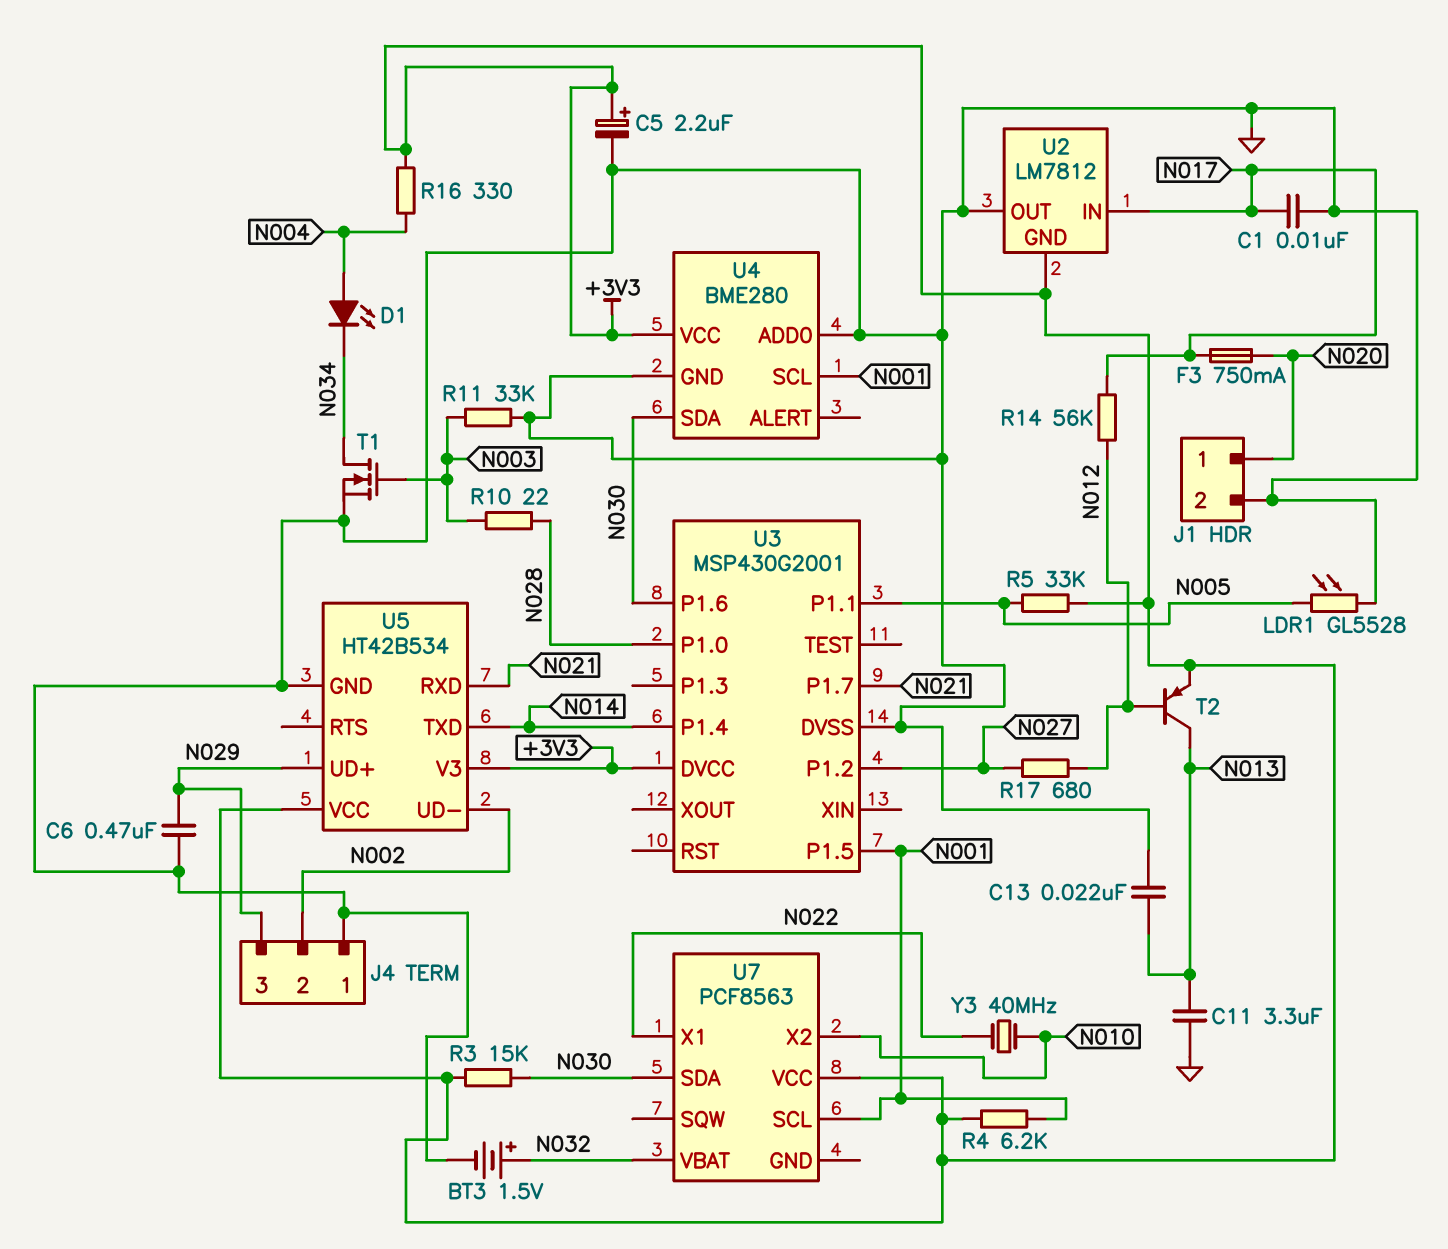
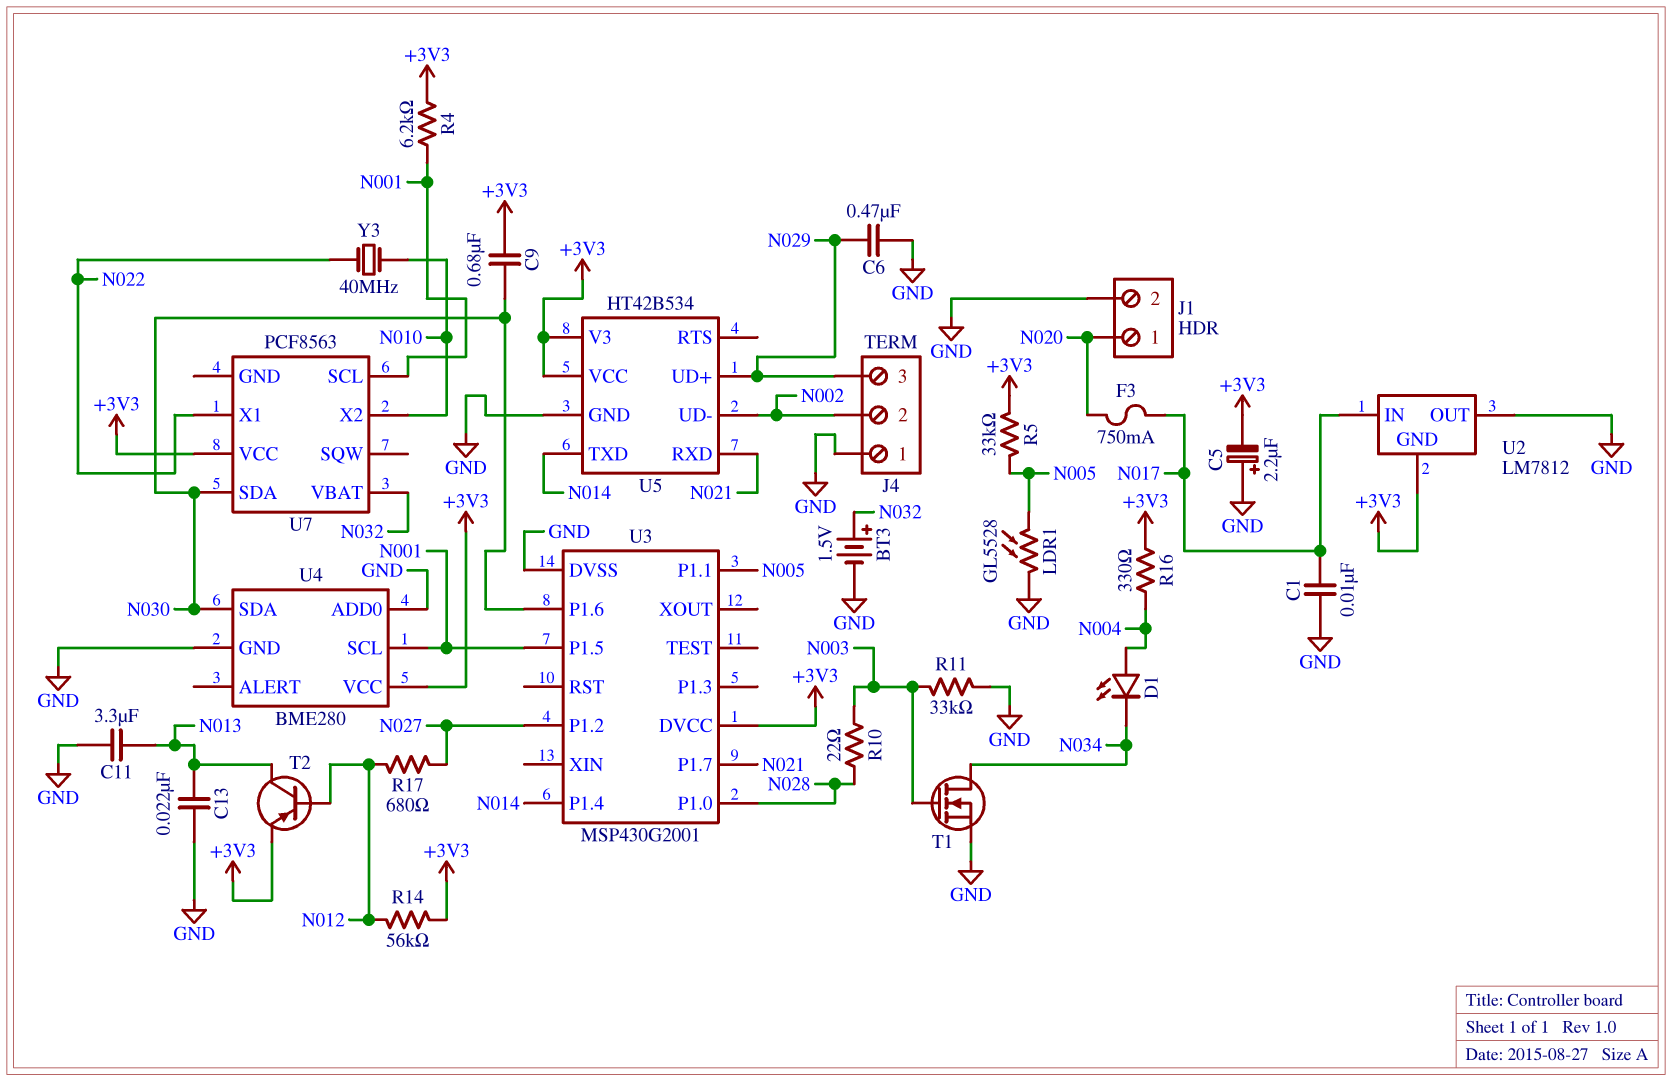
C5: 2.2uF (plus +3V3, minus GND) -> 2.2uF (plus GND, minus +3V3)
C9: none -> 680nF (+3V3, N030)
R3: 15k (+3V3, N030) -> none
R14: 56k (N012, N017) -> 56k (+3V3, N012)

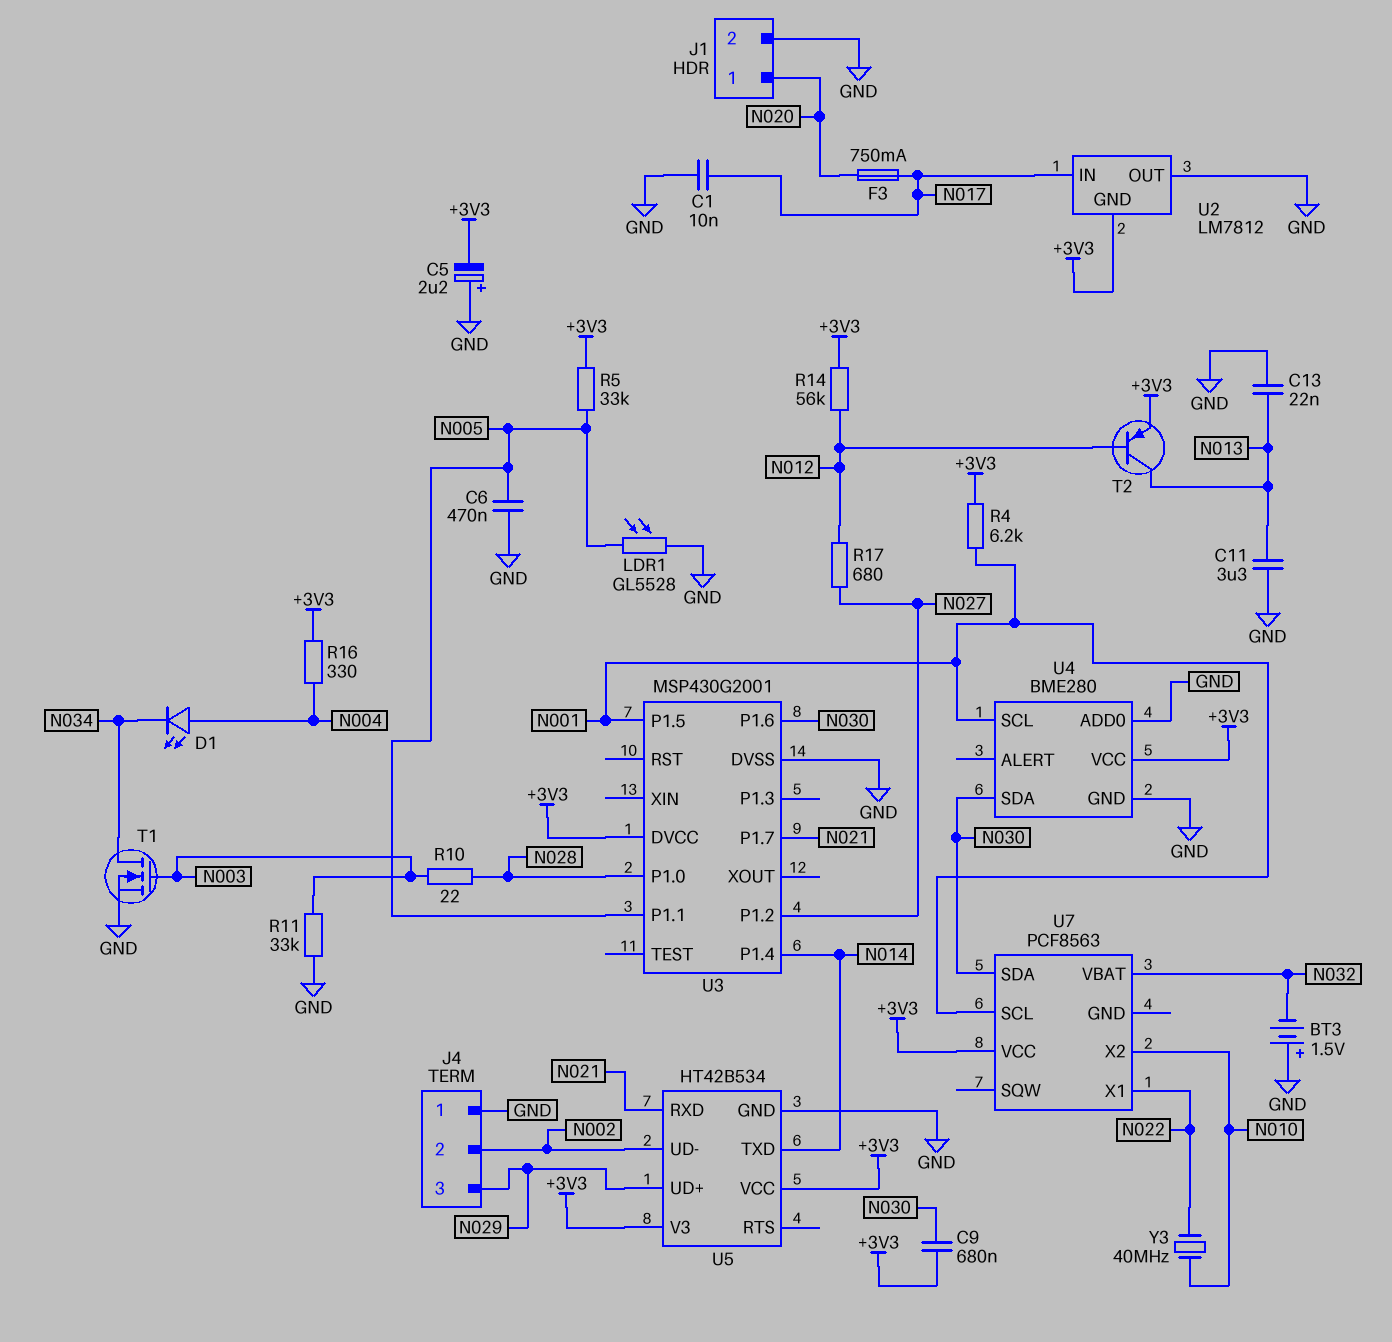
BT3: 1.5V (plus N032, minus GND) -> 1.5V (plus GND, minus N032)
C6: 470nF (GND, N029) -> 470nF (GND, N005)

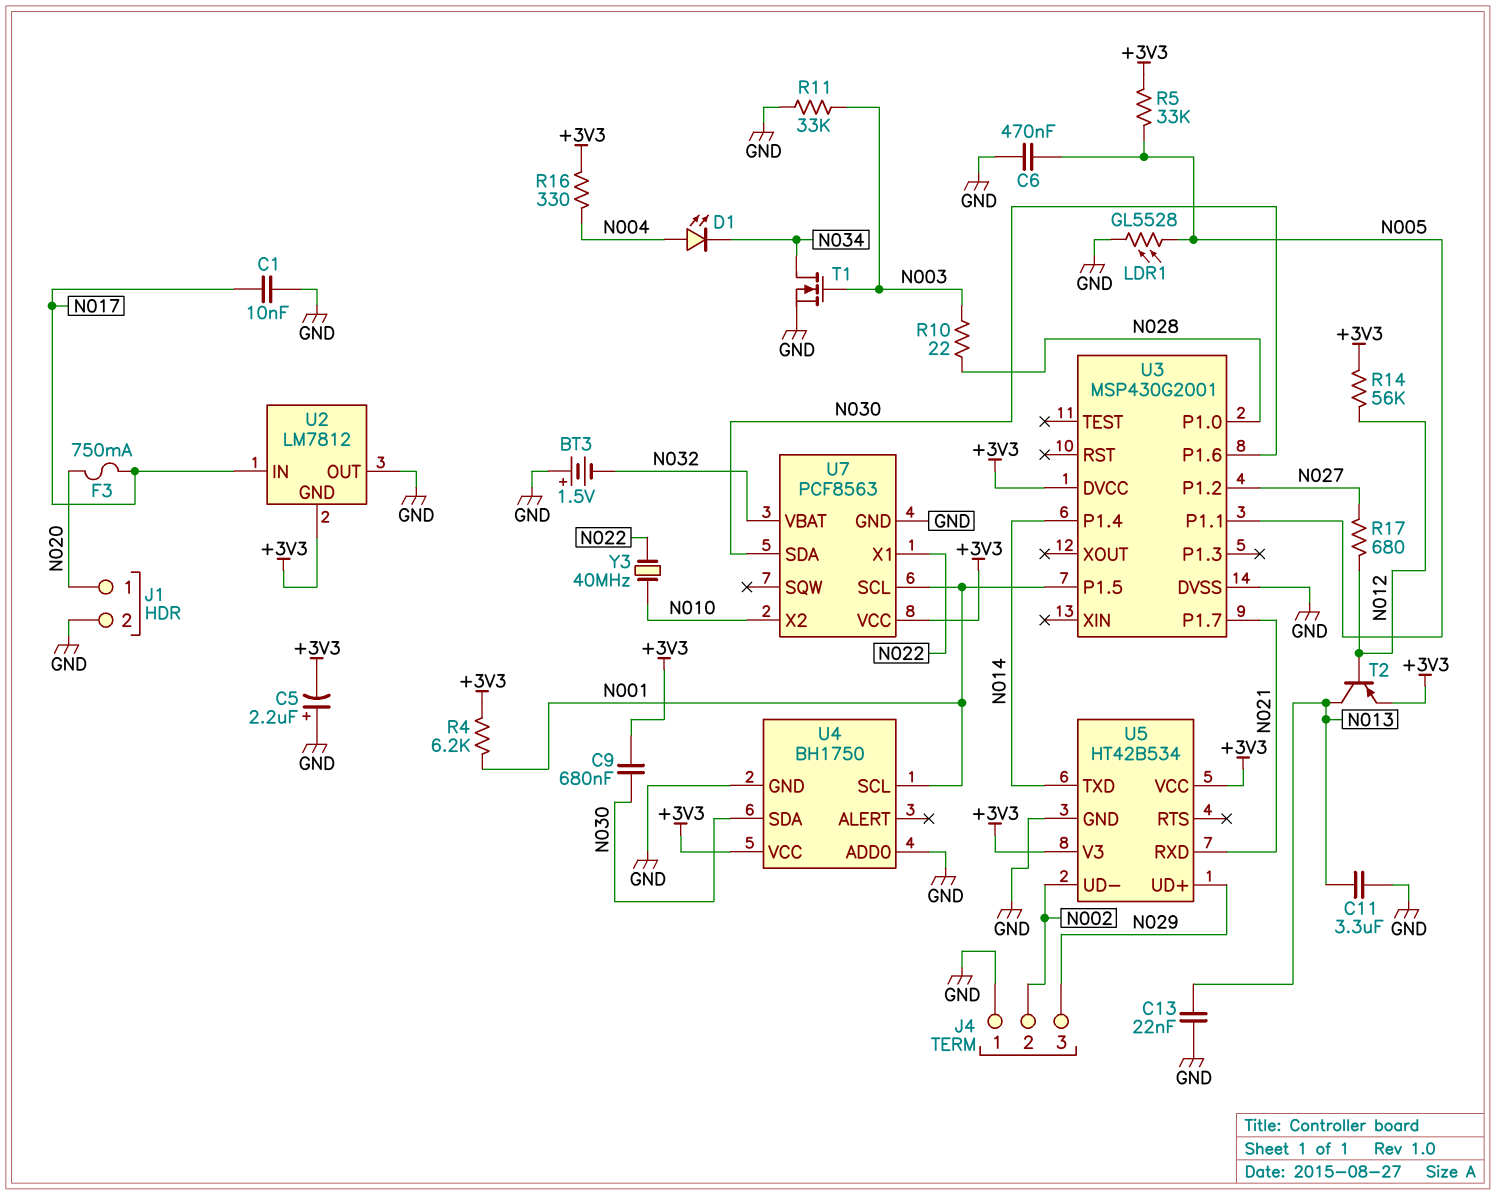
U4: BME280 -> BH1750
U7 pin GND: none -> GND

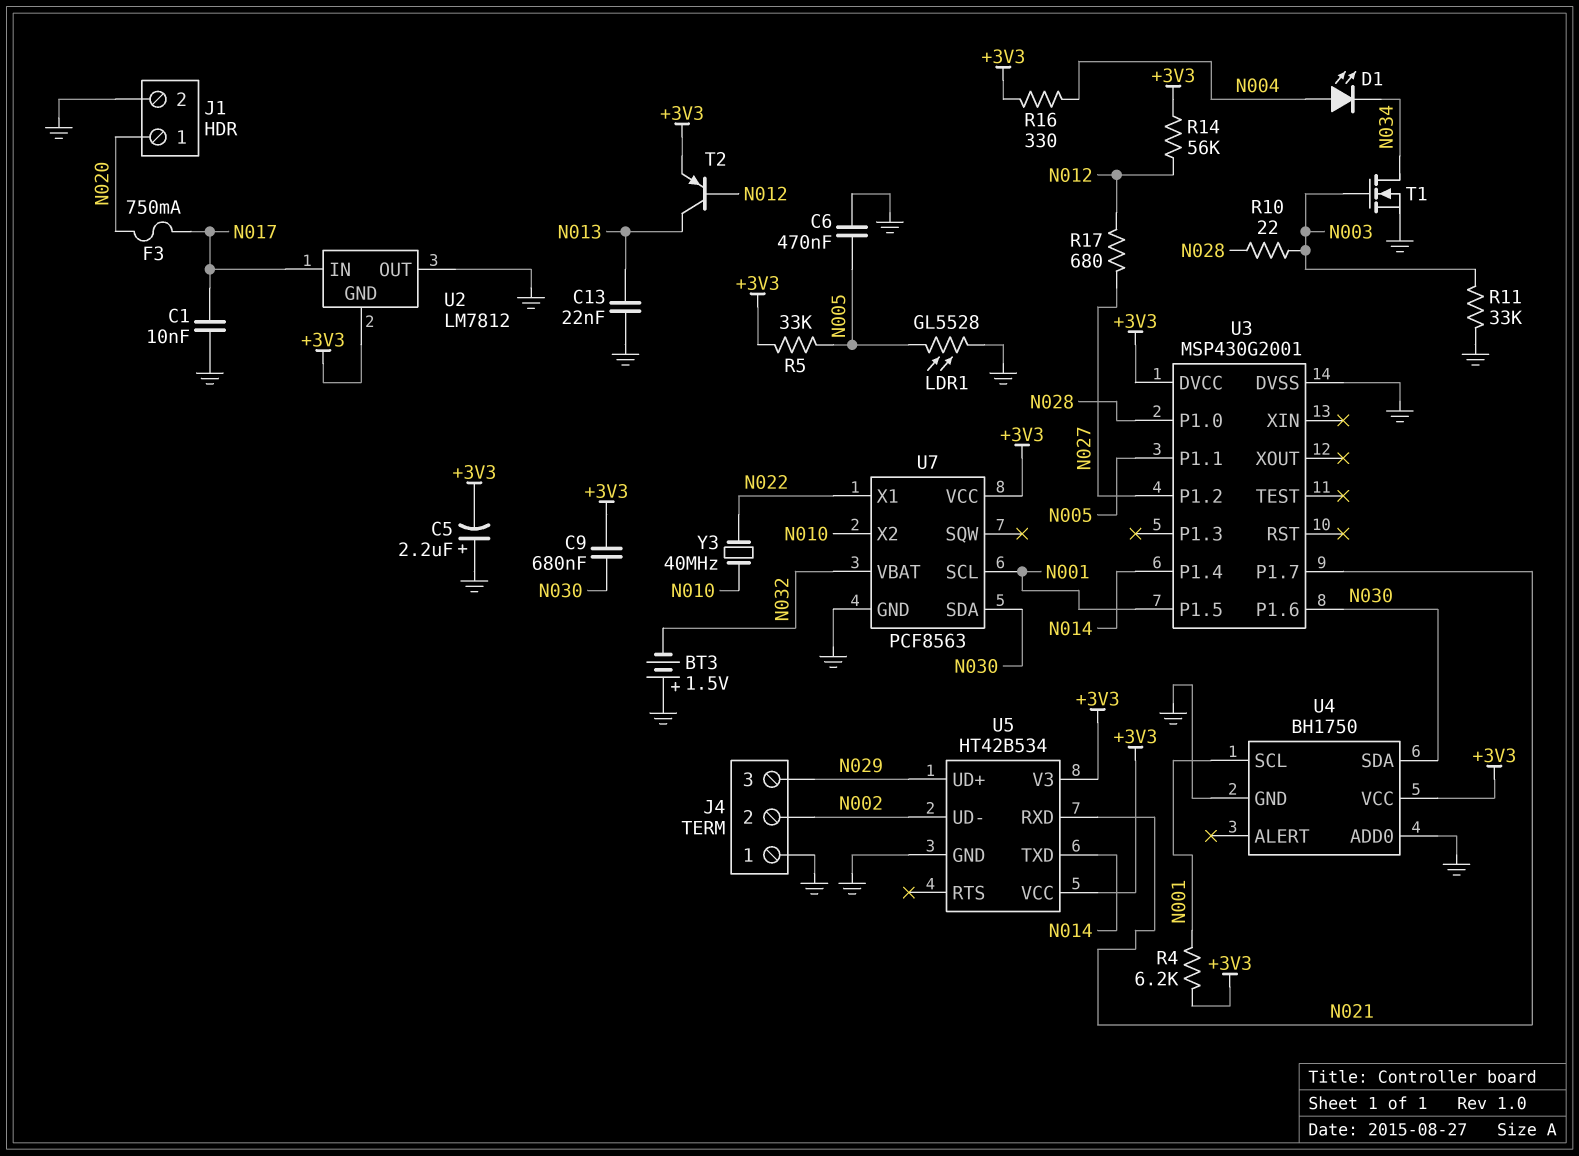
C11: 3.3uF (GND, N013) -> none

